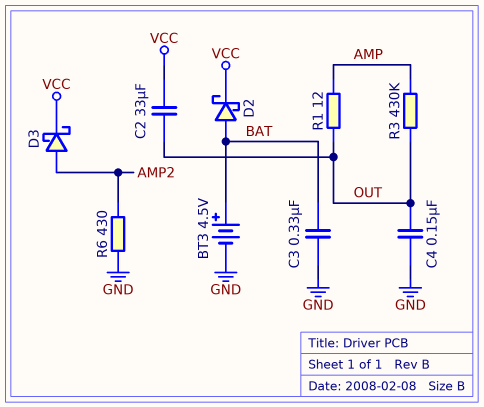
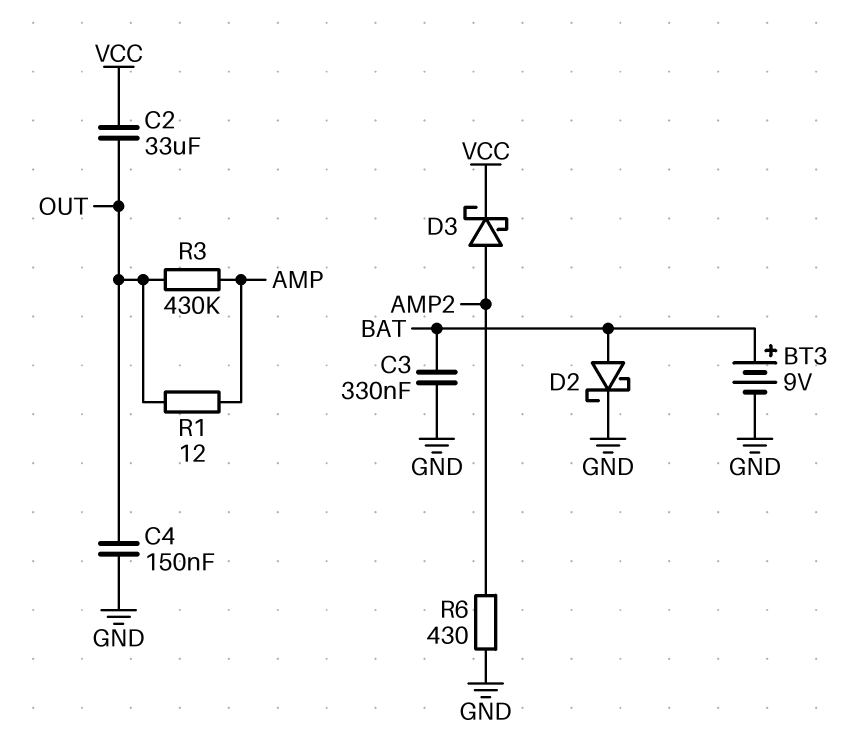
BT3: 4.5V (plus BAT, minus GND) -> 9V (plus BAT, minus GND)
D2: schottky (A BAT, K VCC) -> schottky (A BAT, K GND)

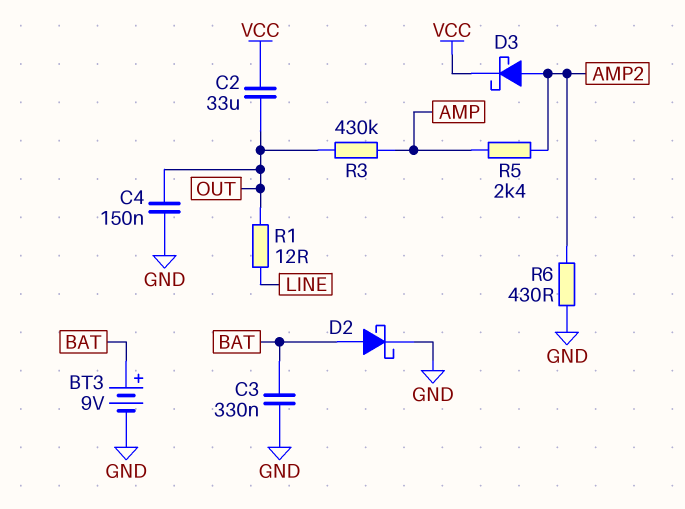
R1: 12 (AMP, OUT) -> 12 (LINE, OUT)
R5: none -> 2.4k (AMP, AMP2)

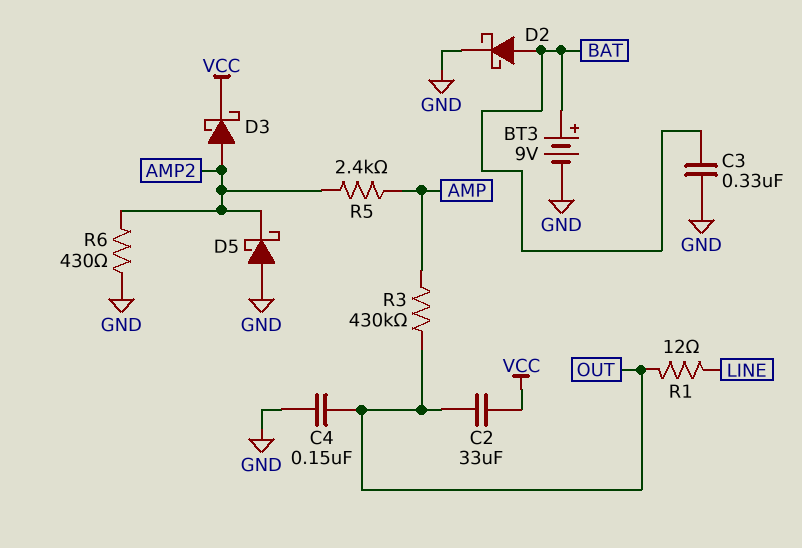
D5: none -> schottky (A GND, K AMP2)

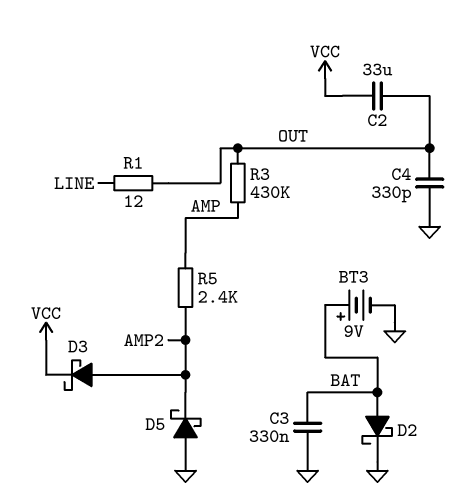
C4: 150nF (GND, OUT) -> 330pF (GND, OUT)
R6: 430 (AMP2, GND) -> none

